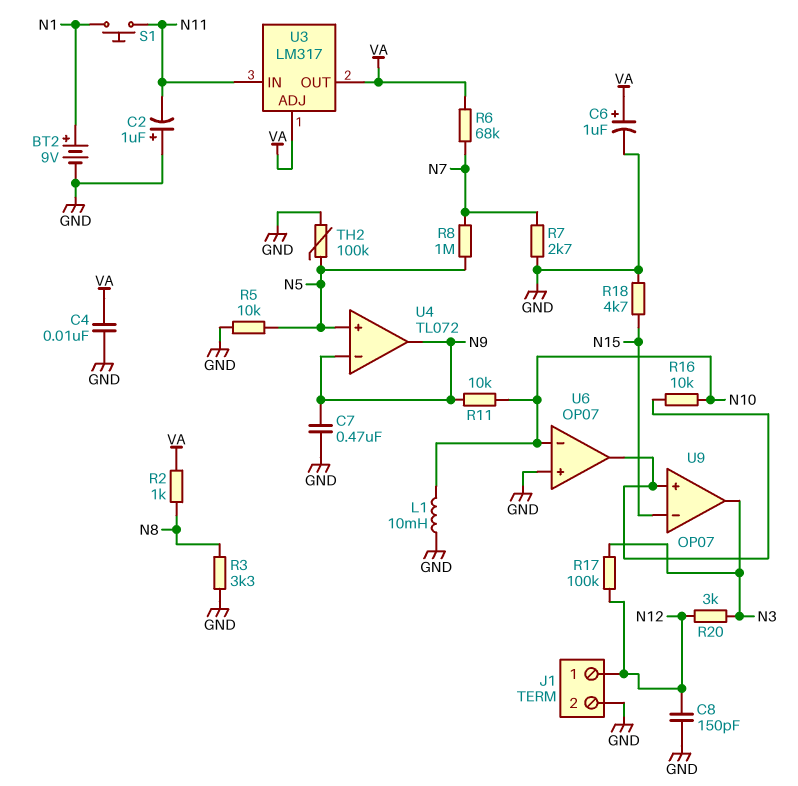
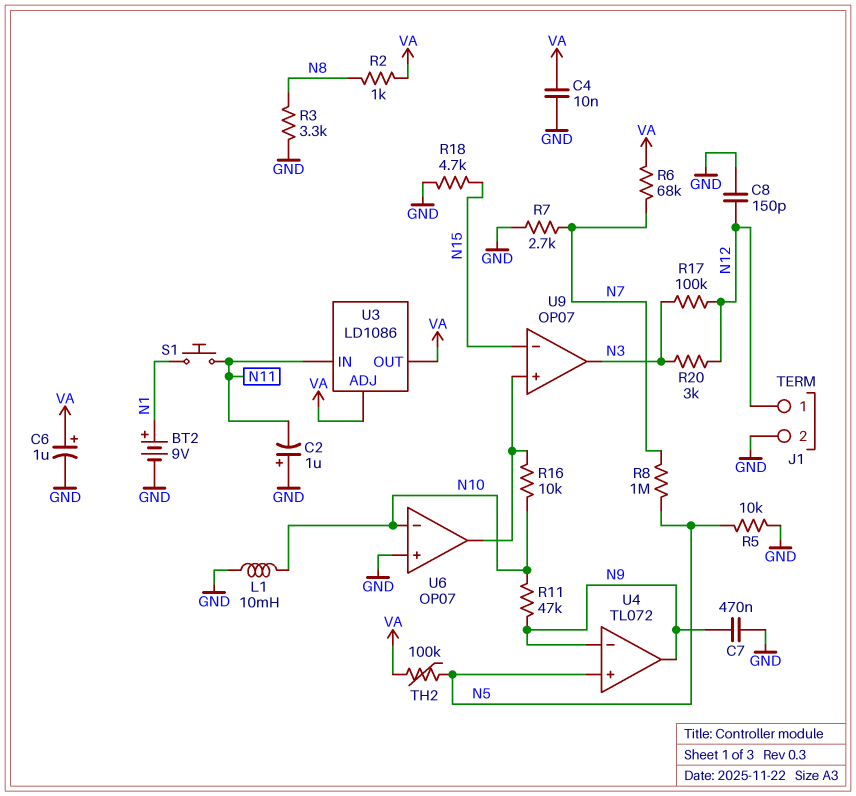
R11: 10k (N9, N10) -> 47k (N9, N10)
TH2: 100k (GND, N5) -> 100k (N5, VA)
U3: LM317 -> LD1086

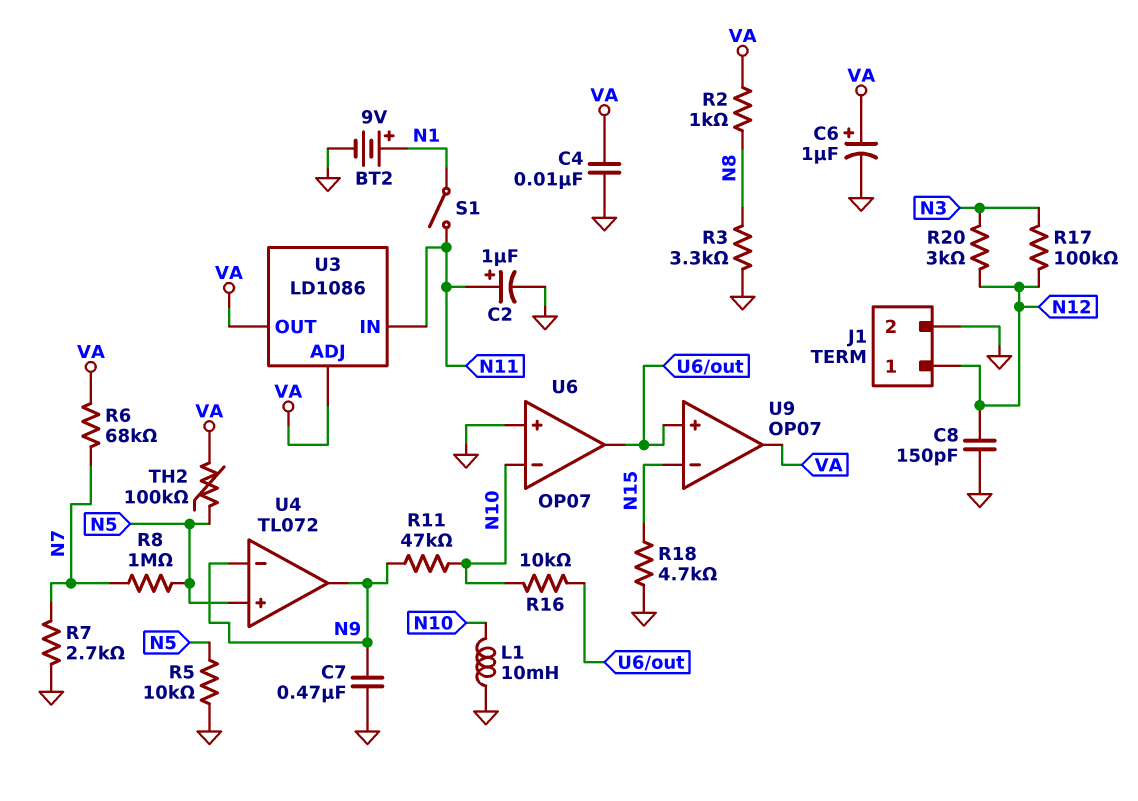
C2: 1uF (plus GND, minus N11) -> 1uF (plus N11, minus GND)
S1: button (N1, N11) -> switch (N1, N11)
U9 pin out: N3 -> VA

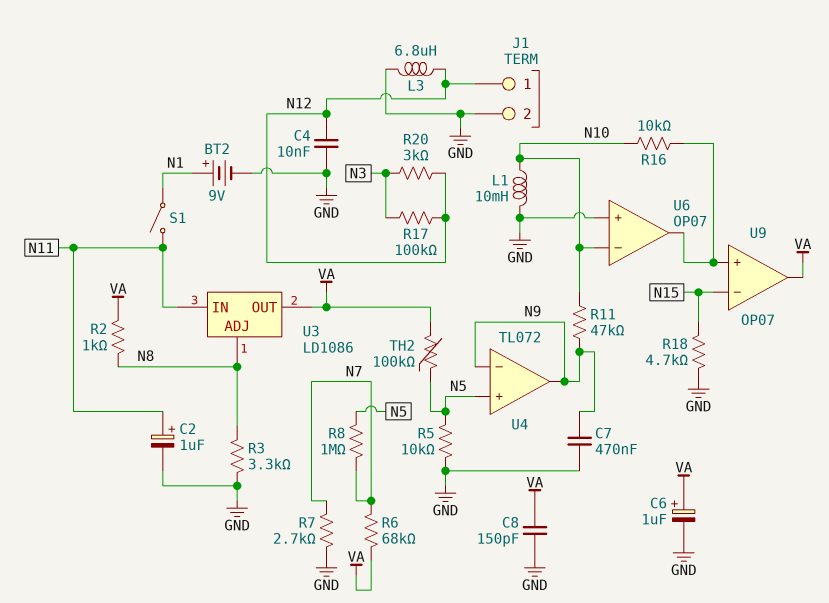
C4: 10nF (GND, VA) -> 10nF (GND, N12)
C8: 150pF (GND, N12) -> 150pF (GND, VA)
L3: none -> 6.8uH (GND, N12)
U3 pin ADJ: VA -> N8

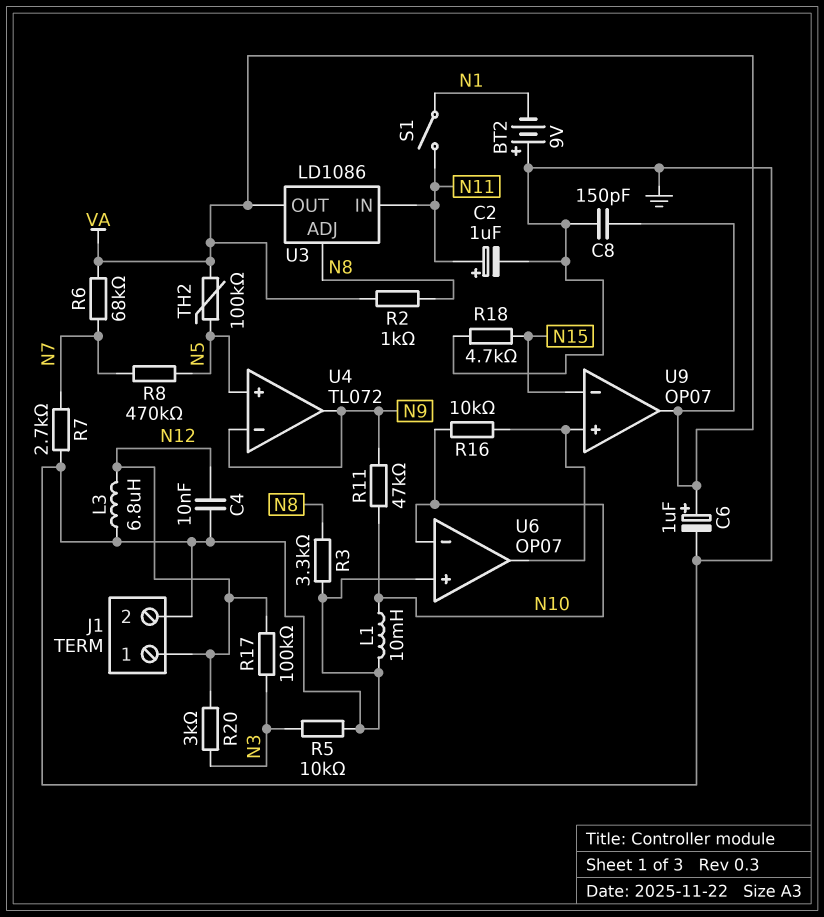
BT2: 9V (plus N1, minus GND) -> 9V (plus GND, minus N1)
C7: 470nF (GND, N9) -> none
R5: 10k (GND, N5) -> 10k (GND, N3)
R8: 1M (N5, N7) -> 470k (N5, N7)

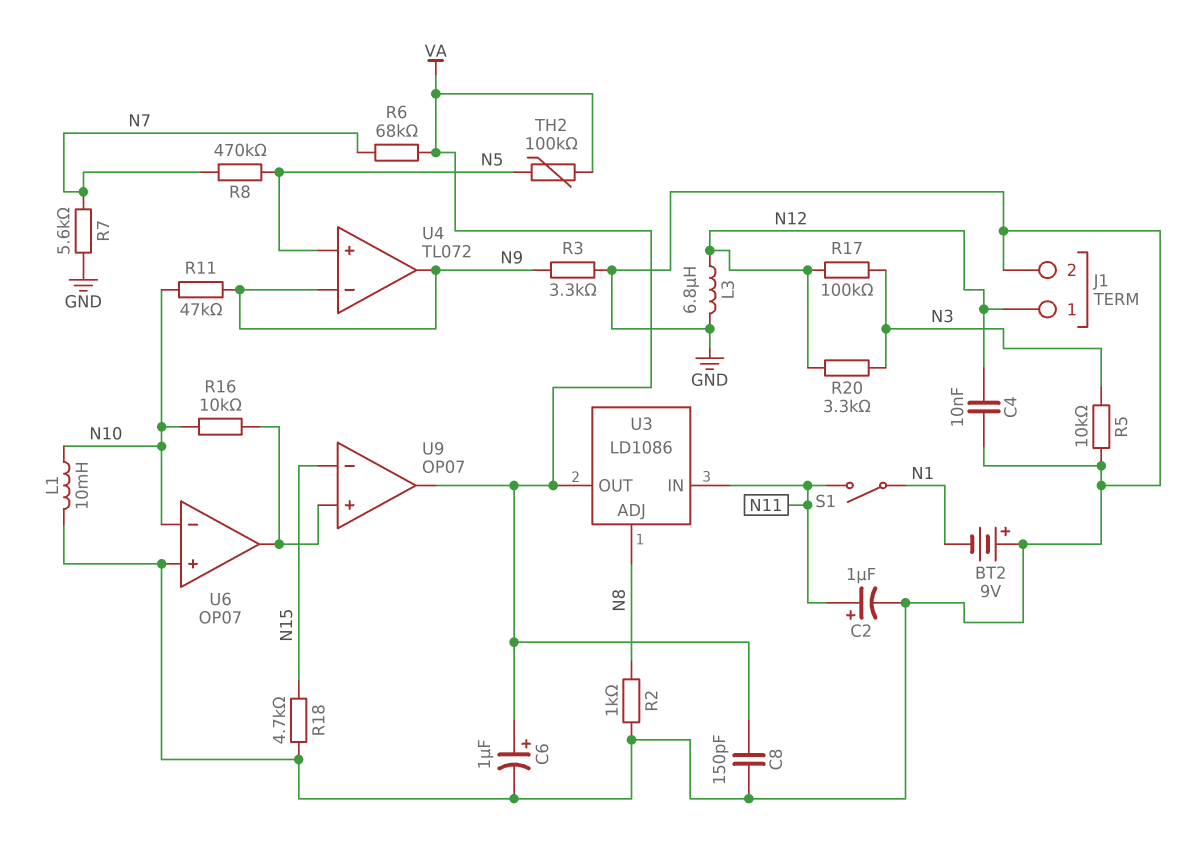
R2: 1k (N8, VA) -> 1k (GND, N8)
R3: 3.3k (GND, N8) -> 3.3k (GND, N9)
R7: 2.7k (GND, N7) -> 5.6k (GND, N7)
R20: 3k (N3, N12) -> 3.3k (N3, N12)

